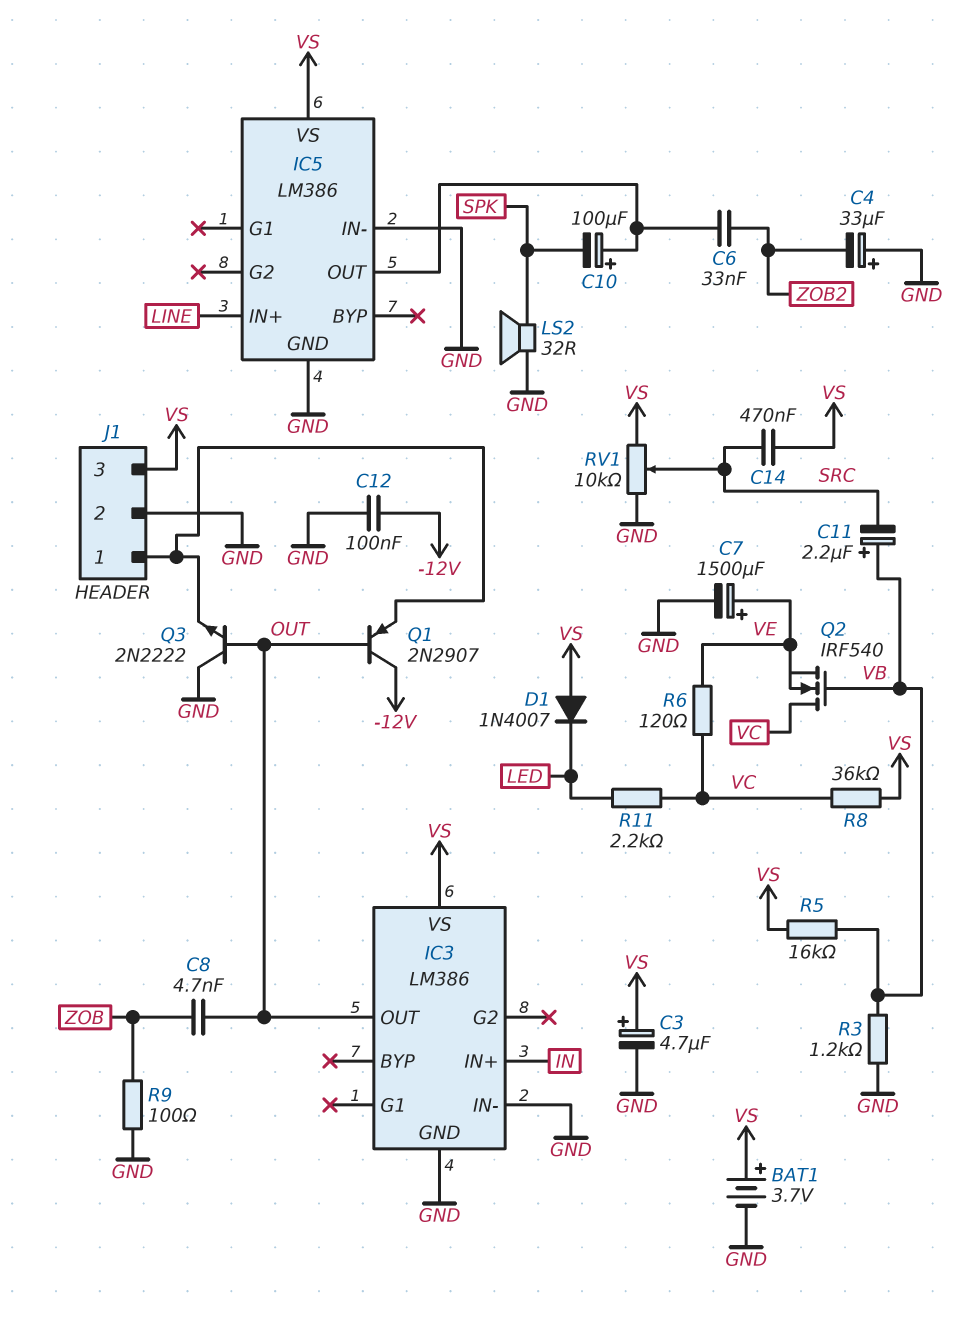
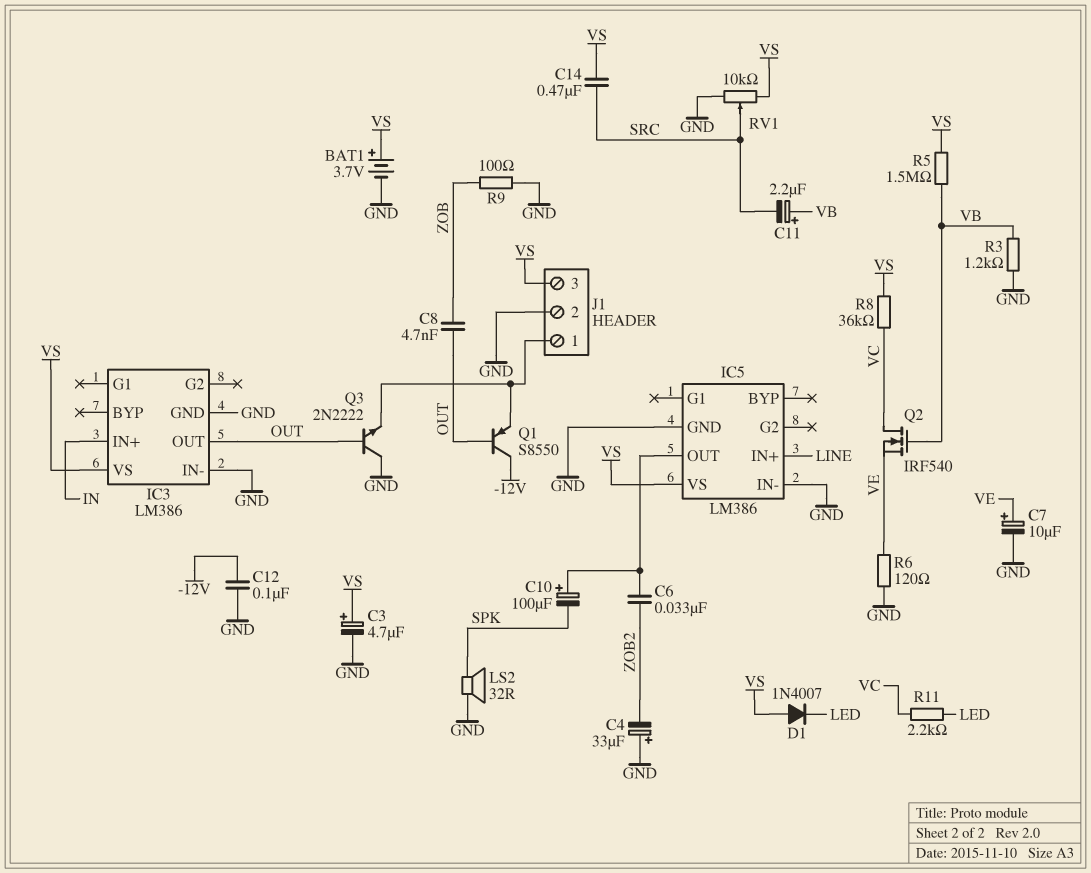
C7: 1500uF (plus VE, minus GND) -> 10uF (plus VE, minus GND)
Q1: PNP 2N2907 (B OUT, C -12V, E J1/1) -> PNP S8550 (B OUT, C -12V, E J1/1)
R5: 16k (VB, VS) -> 1.5M (VB, VS)
R6: 120 (VC, VE) -> 120 (GND, VE)

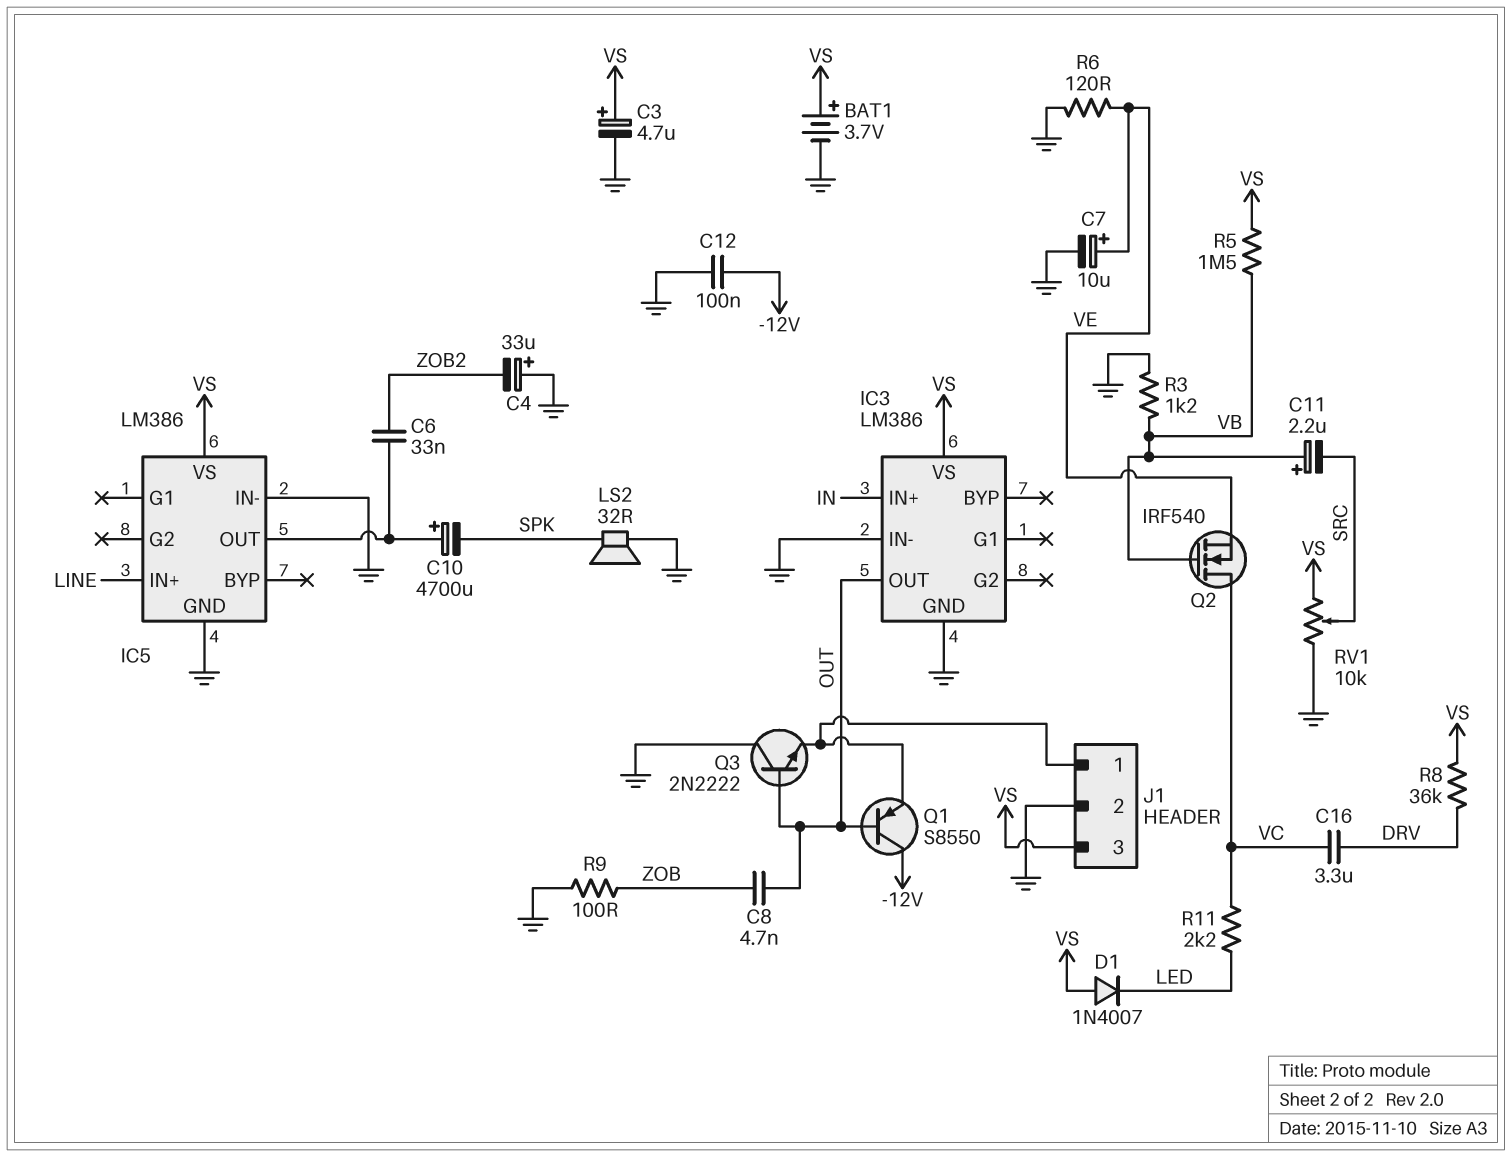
C10: 100uF (plus IC5/OUT, minus SPK) -> 4700uF (plus IC5/OUT, minus SPK)
C14: 470nF (SRC, VS) -> none
C16: none -> 3.3uF (DRV, VC)
R8: 36k (VC, VS) -> 36k (DRV, VS)

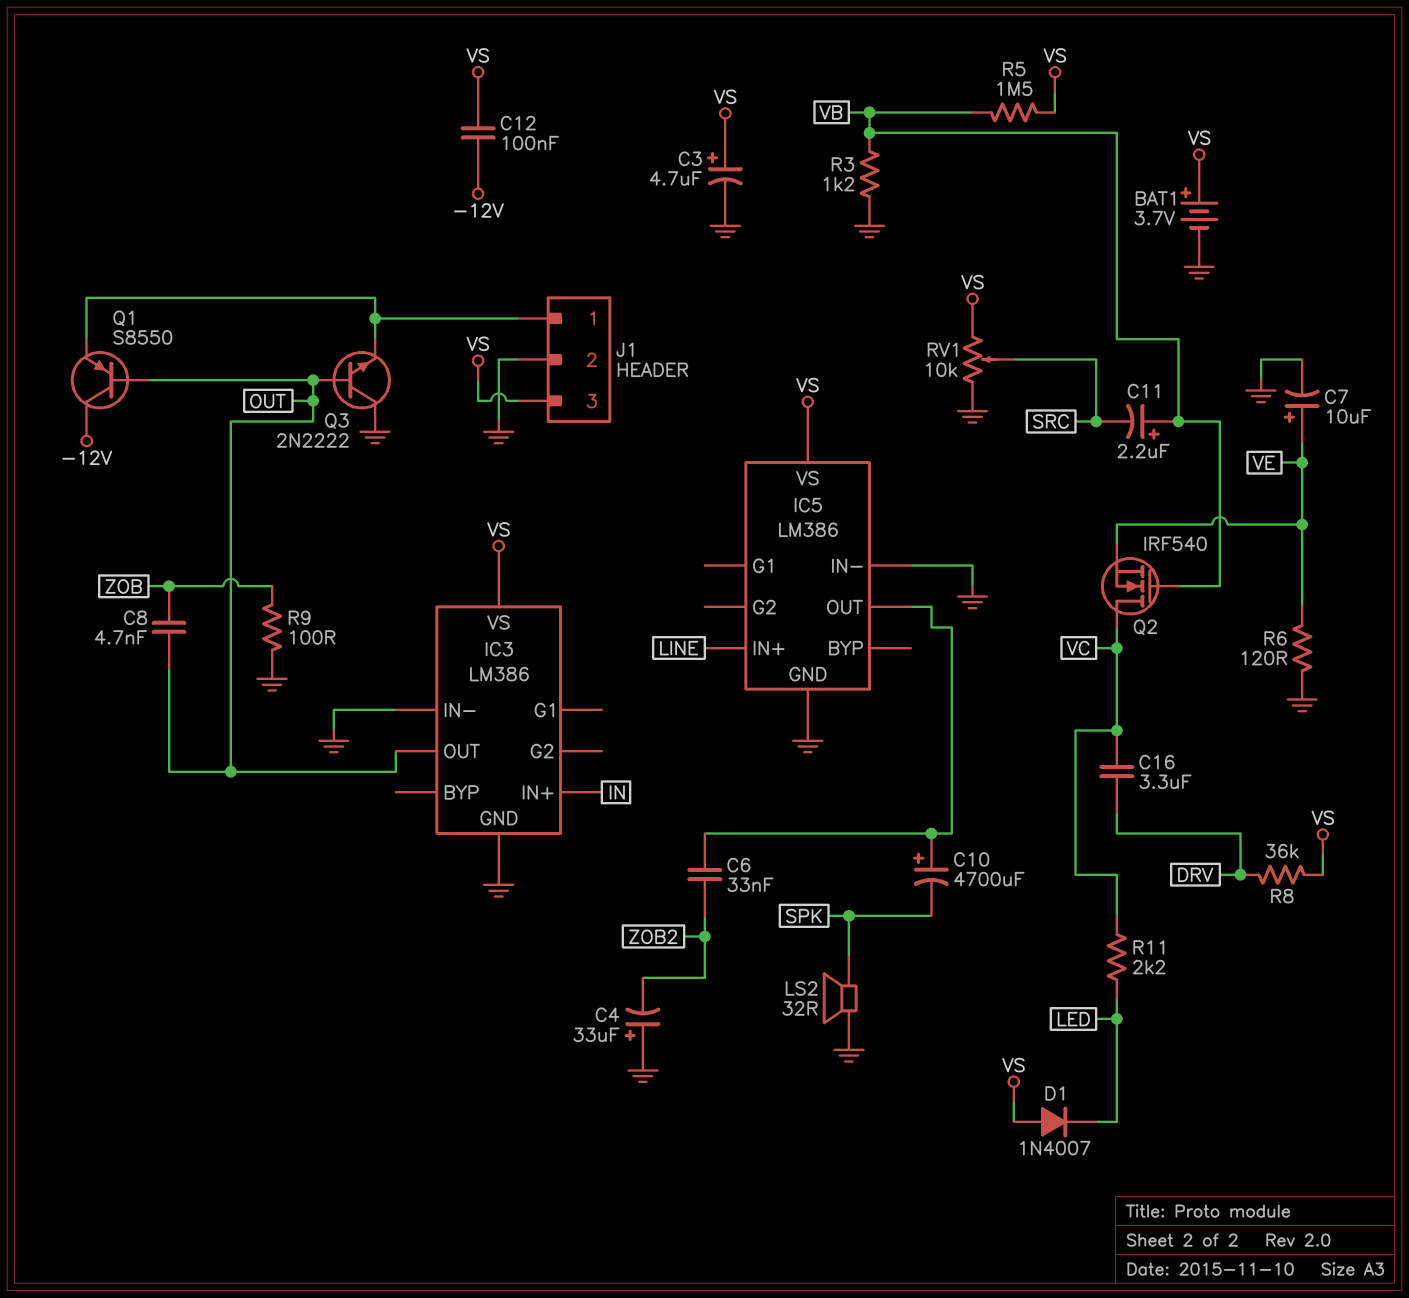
C12: 100nF (-12V, GND) -> 100nF (-12V, VS)

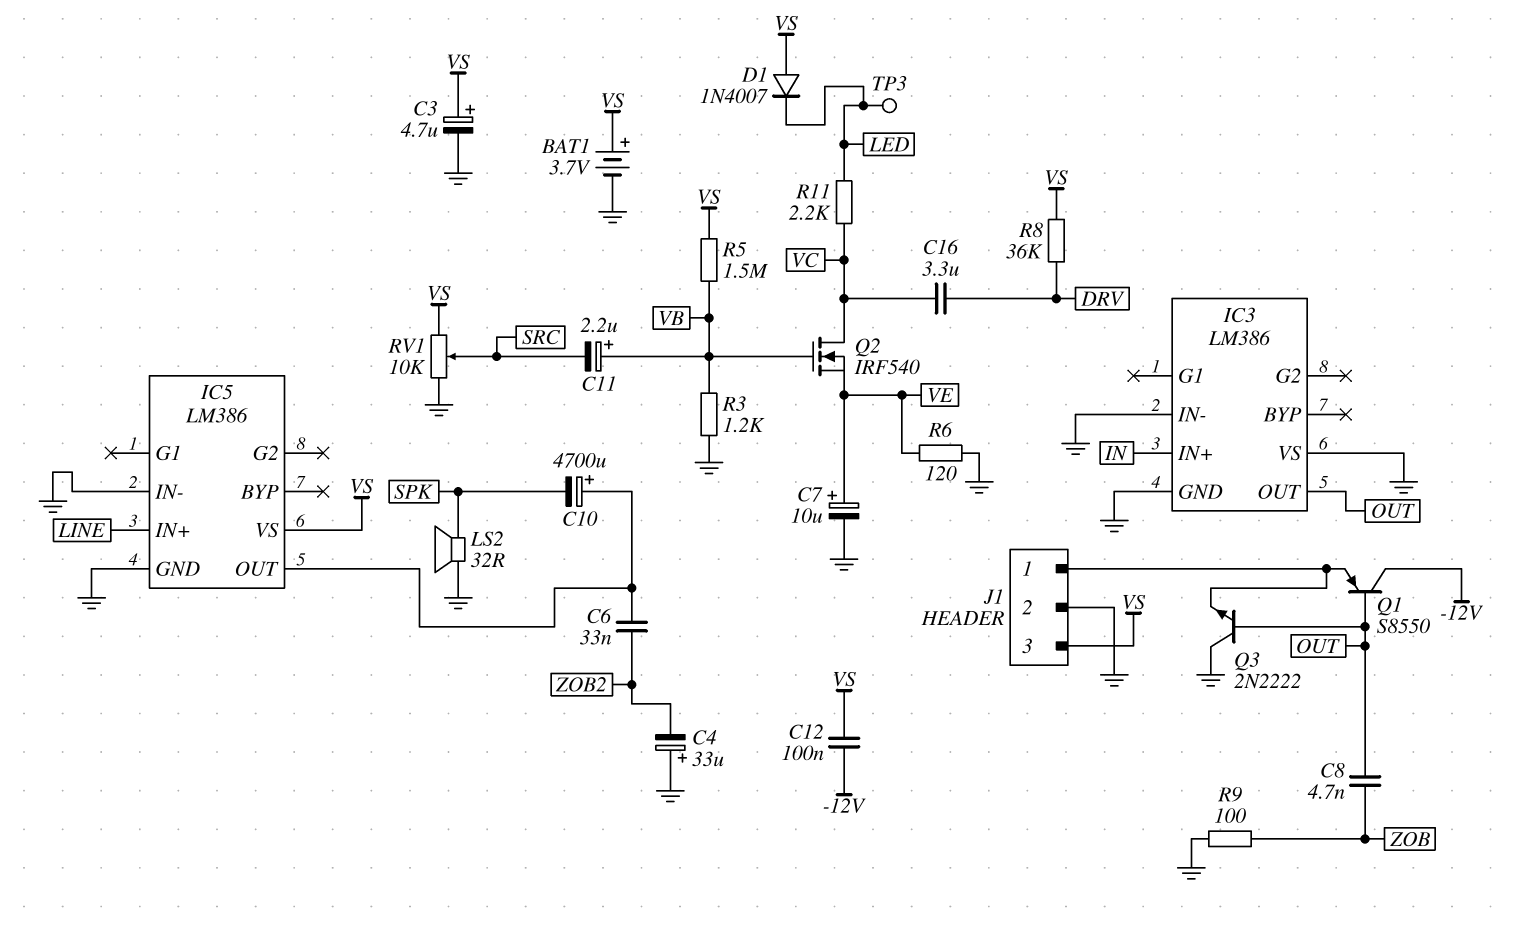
IC3 pin VS: VS -> GND
TP3: none -> test point (LED)

